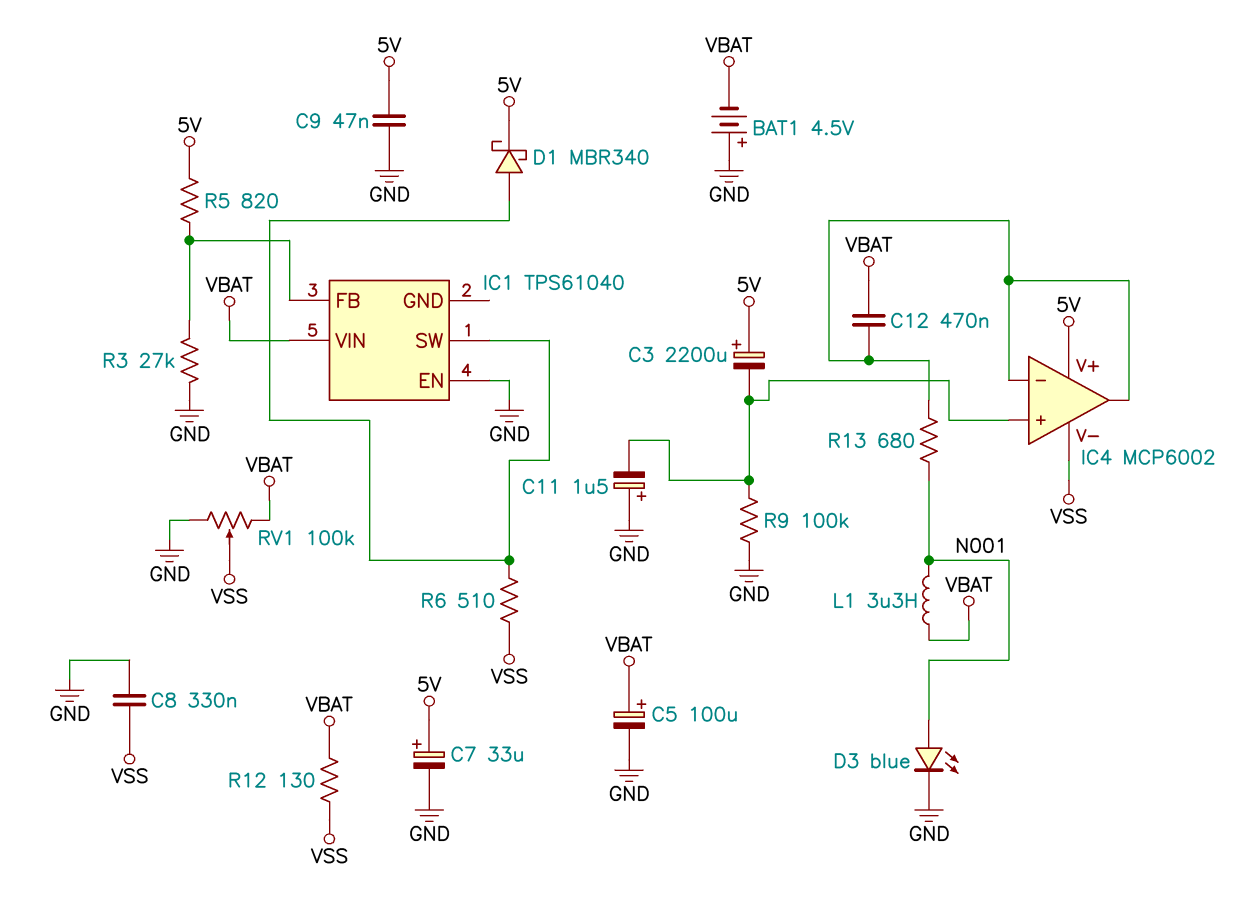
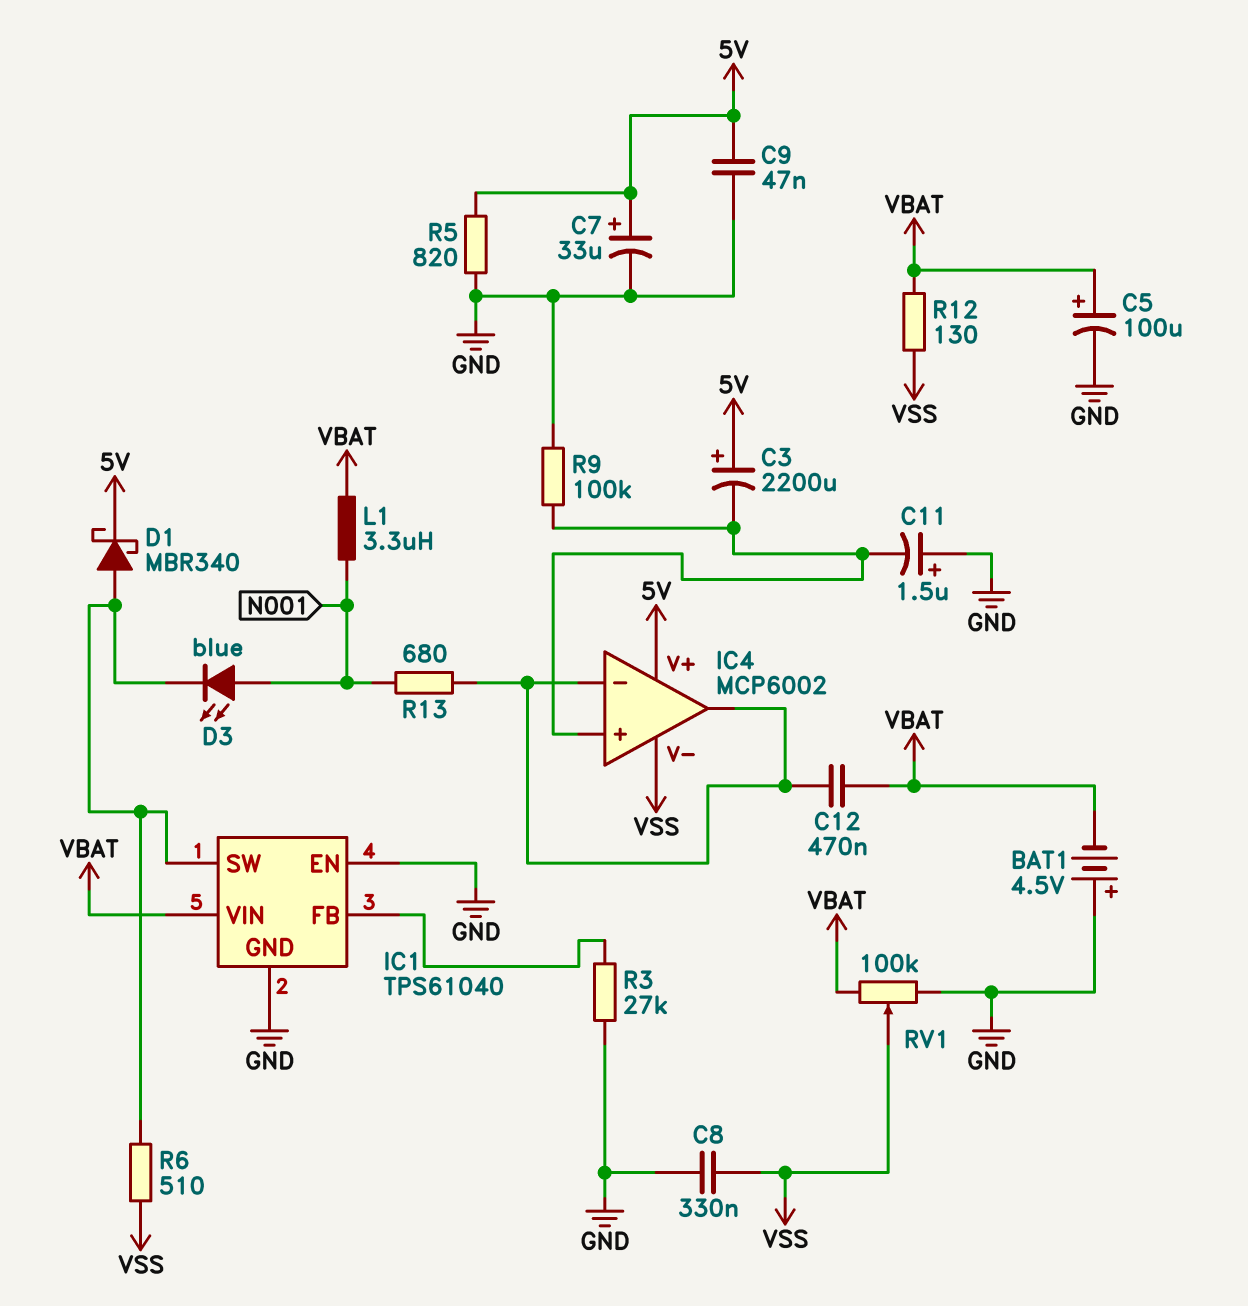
D3: LED blue (A N001, K GND) -> LED blue (A N001, K IC1/SW)
IC1 pin GND: none -> GND
R5: 820 (5V, IC1/FB) -> 820 (5V, GND)

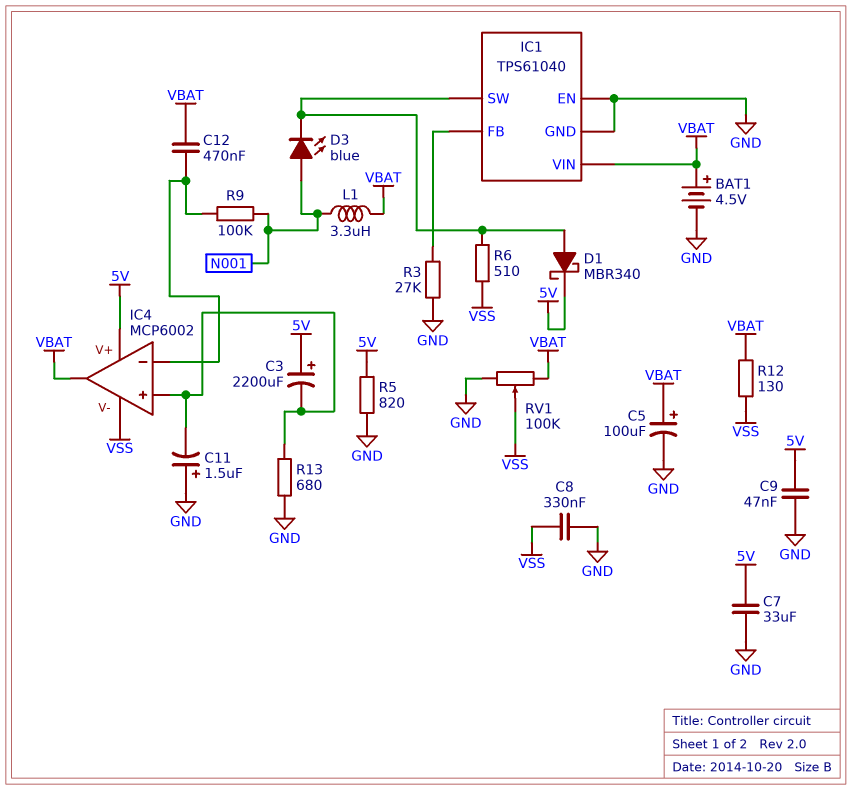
BAT1: 4.5V (plus GND, minus VBAT) -> 4.5V (plus VBAT, minus GND)
C7: 33uF (plus 5V, minus GND) -> 33uF (5V, GND)
IC4 pin out: IC4/in- -> VBAT
R9: 100k (GND, IC4/in+) -> 100k (IC4/in-, N001)
R13: 680 (IC4/in-, N001) -> 680 (GND, IC4/in+)

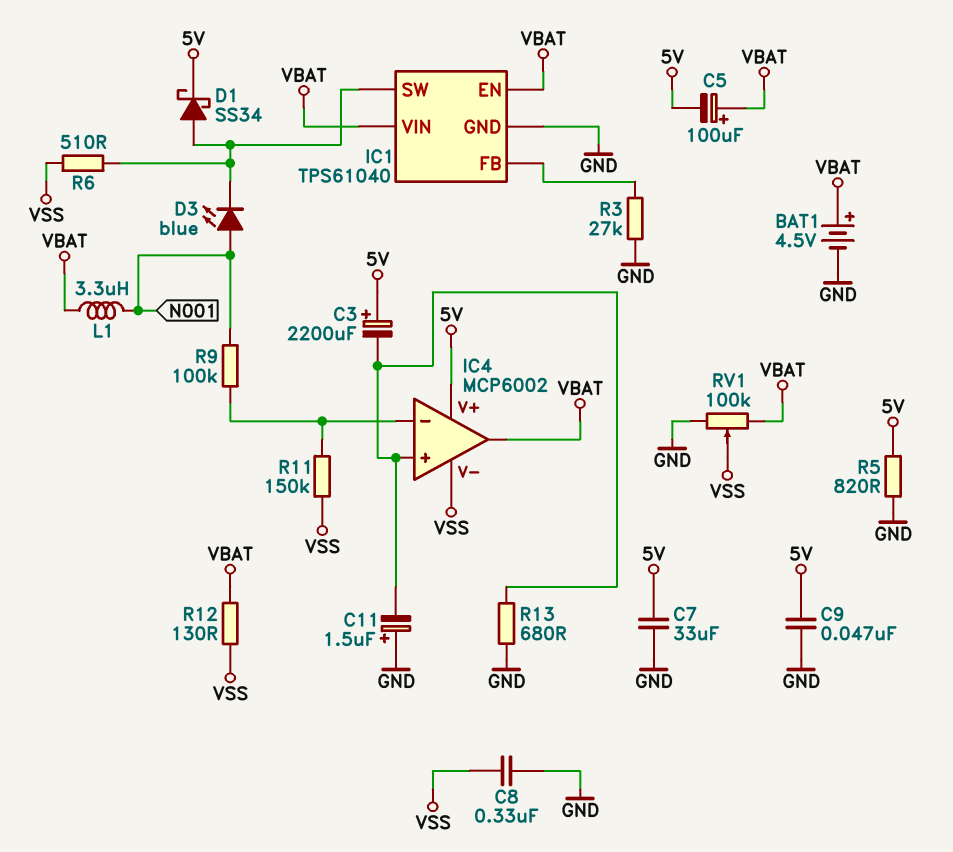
C5: 100uF (plus VBAT, minus GND) -> 100uF (plus VBAT, minus 5V)
C12: 470nF (IC4/in-, VBAT) -> none
D1: schottky MBR340 (A IC1/SW, K 5V) -> schottky SS34 (A IC1/SW, K 5V)
IC1 pin EN: GND -> VBAT
R11: none -> 150k (IC4/in-, VSS)

